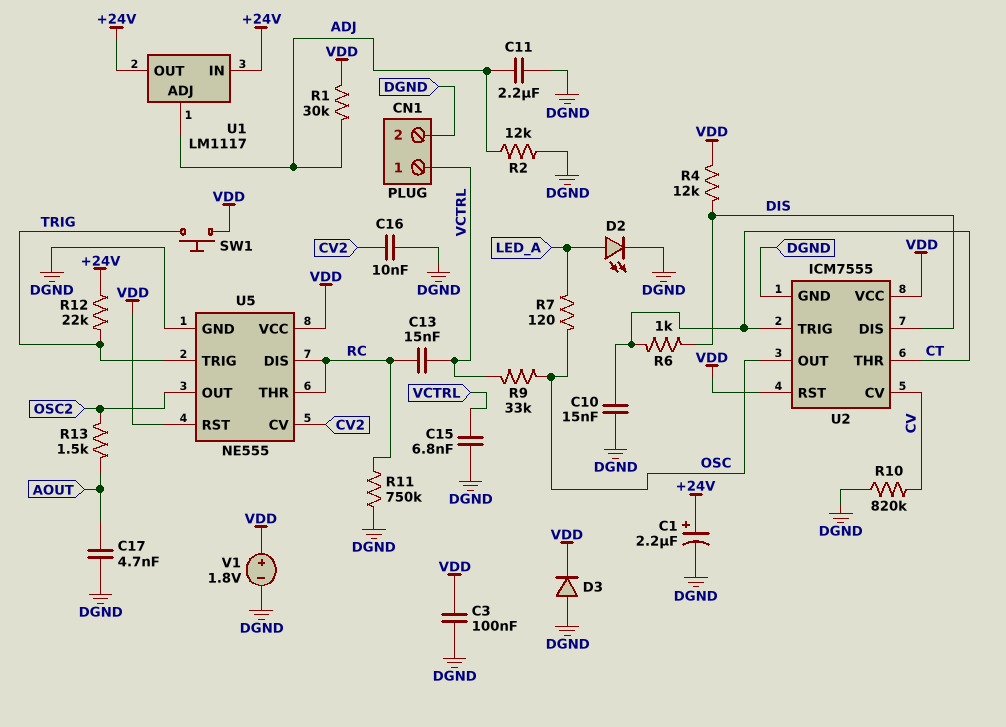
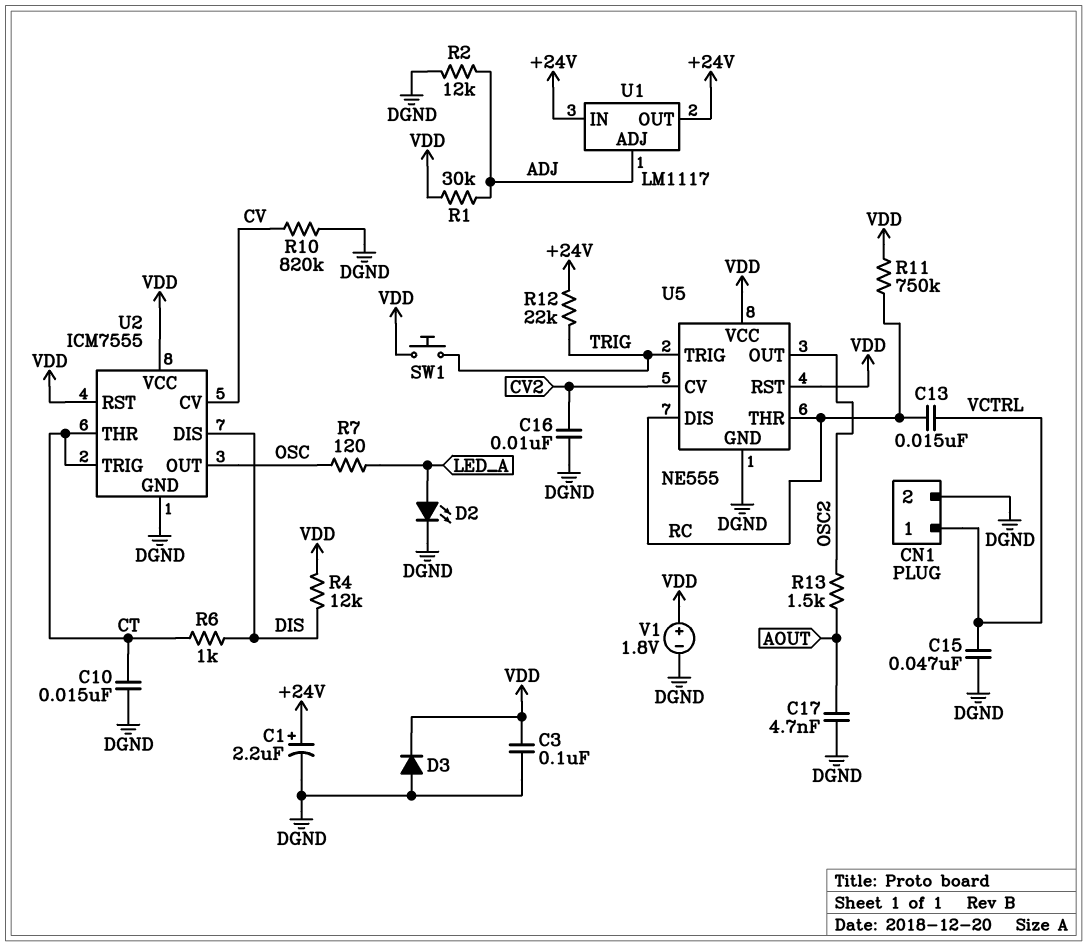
C11: 2.2uF (ADJ, DGND) -> none
C15: 6.8nF (DGND, VCTRL) -> 47nF (DGND, VCTRL)
R9: 33k (OSC, VCTRL) -> none
R11: 750k (DGND, RC) -> 750k (RC, VDD)

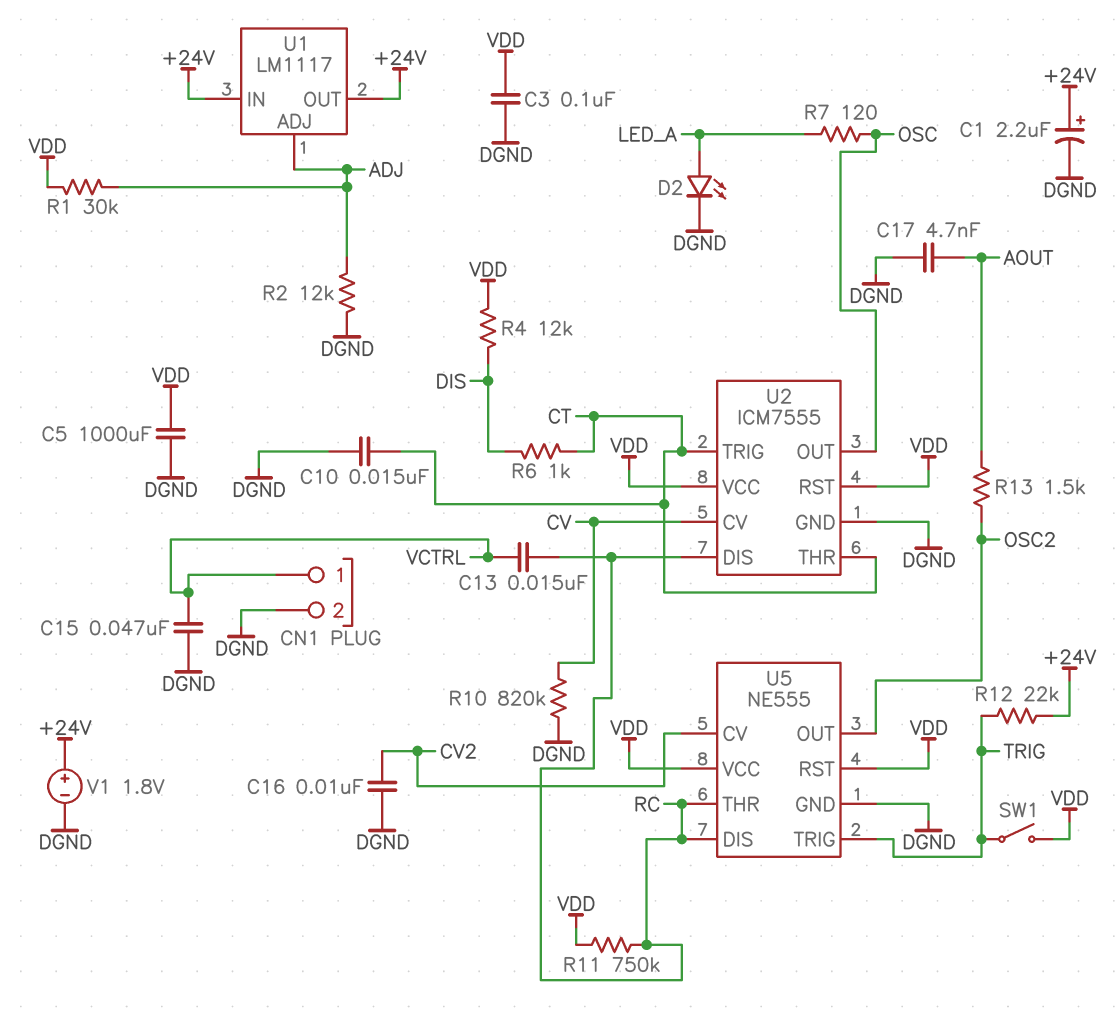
C5: none -> 1000uF (DGND, VDD)
D3: diode (A DGND, K VDD) -> none
SW1: button (TRIG, VDD) -> switch (TRIG, VDD)
U2 pin DIS: DIS -> RC
V1: 1.8V (plus VDD, minus DGND) -> 1.8V (plus +24V, minus DGND)

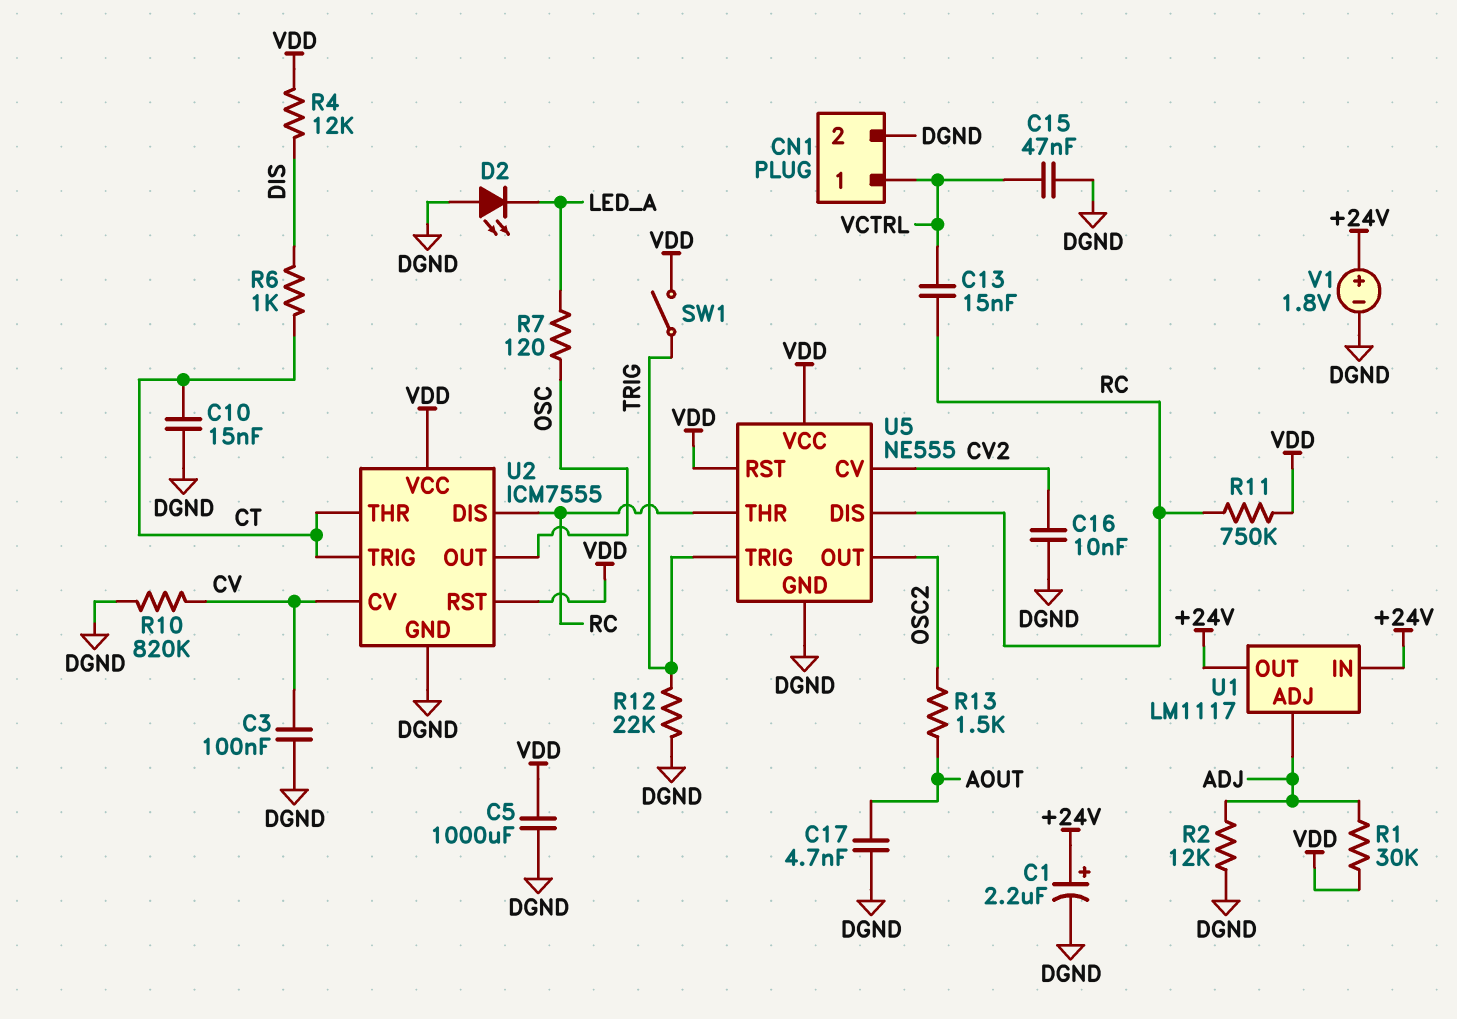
C3: 100nF (DGND, VDD) -> 100nF (CV, DGND)
D2: LED (A LED_A, K DGND) -> LED (A DGND, K LED_A)
R12: 22k (+24V, TRIG) -> 22k (DGND, TRIG)

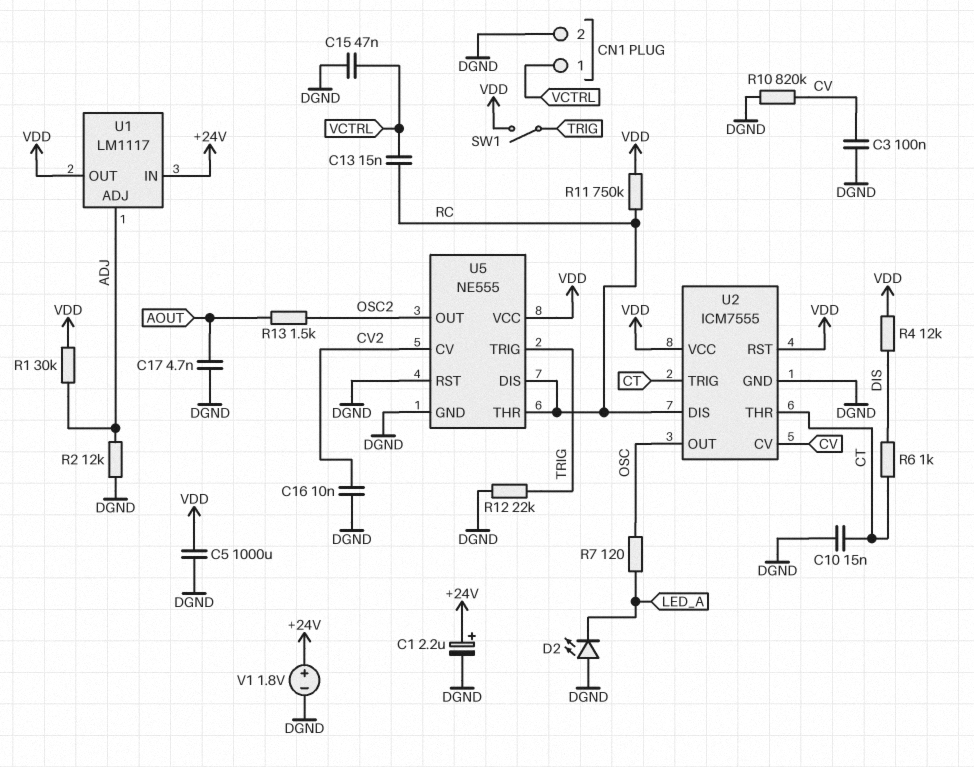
U1 pin OUT: +24V -> VDD
U5 pin RST: VDD -> DGND

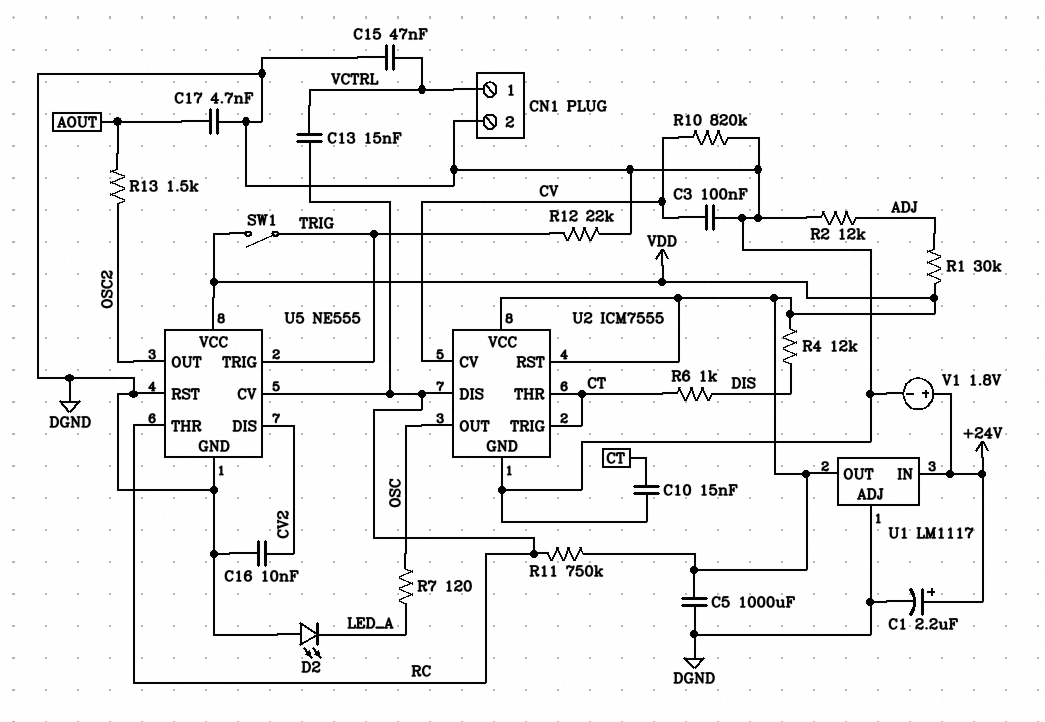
U1 pin ADJ: ADJ -> DGND
U5 pin CV: CV2 -> RC
U5 pin DIS: RC -> CV2

